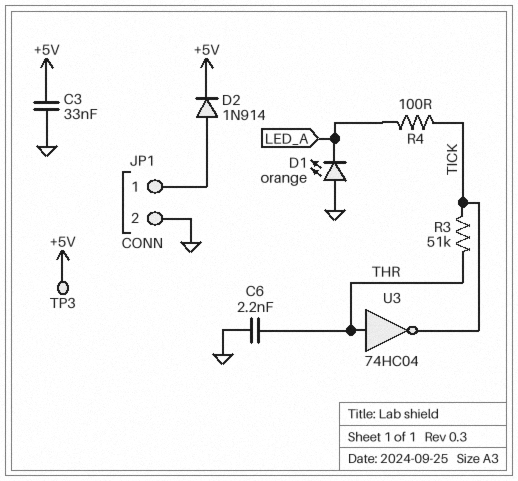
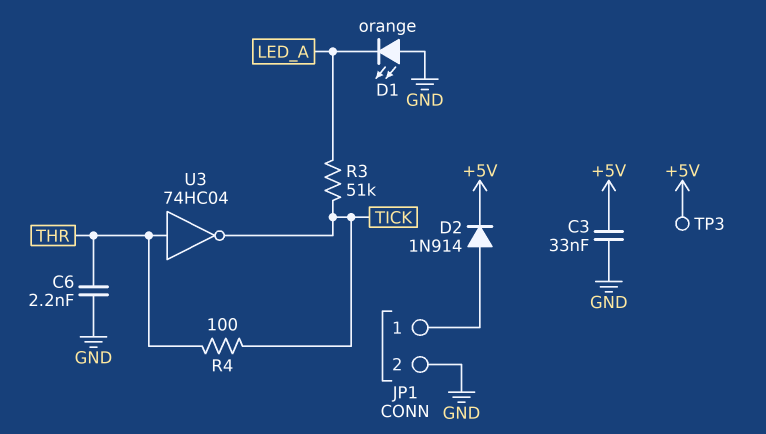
R3: 51k (THR, TICK) -> 51k (LED_A, TICK)
R4: 100 (LED_A, TICK) -> 100 (THR, TICK)

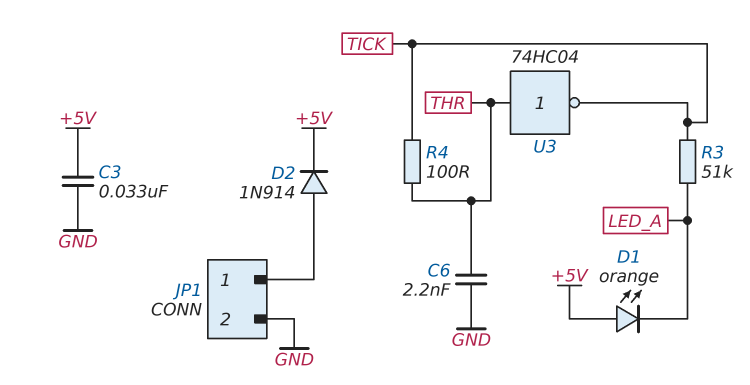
D1: LED orange (A GND, K LED_A) -> LED orange (A +5V, K LED_A)
TP3: test point (+5V) -> none

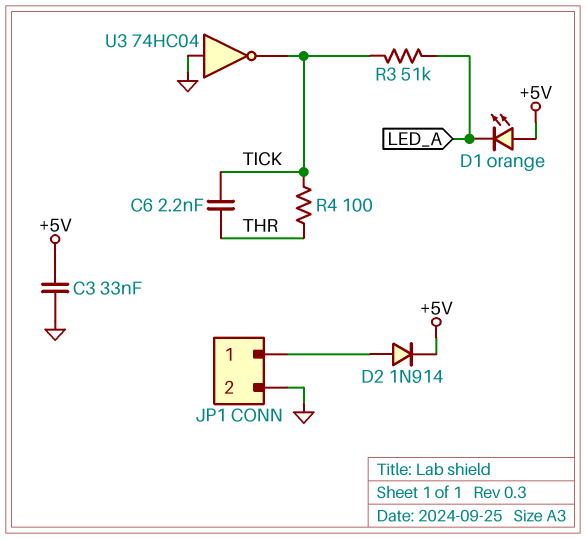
C6: 2.2nF (GND, THR) -> 2.2nF (THR, TICK)
U3: NOT 74HC04 (in THR, out TICK) -> NOT 74HC04 (in GND, out TICK)

